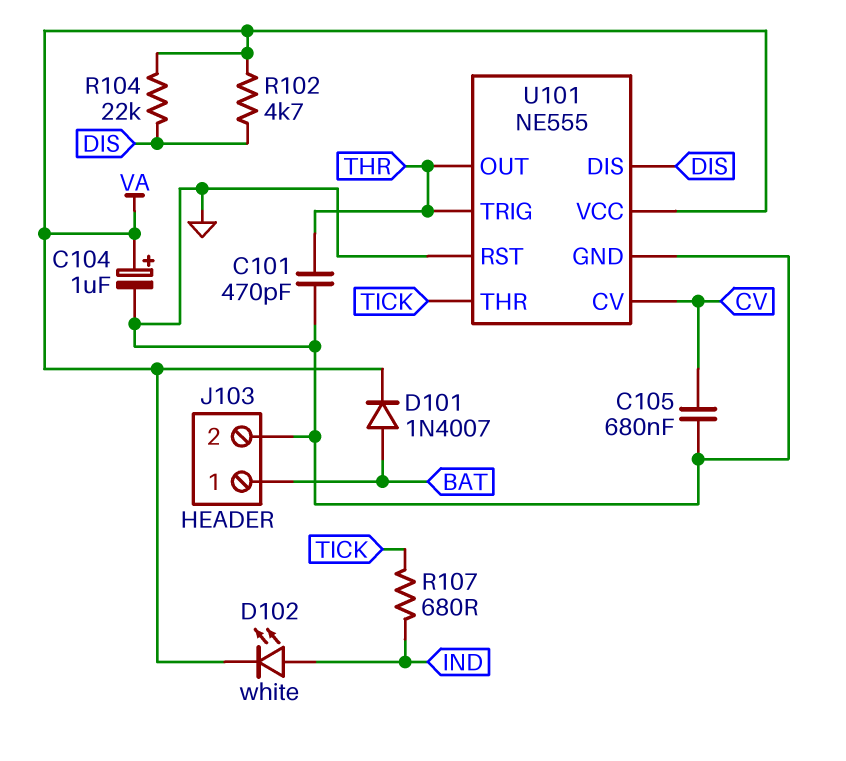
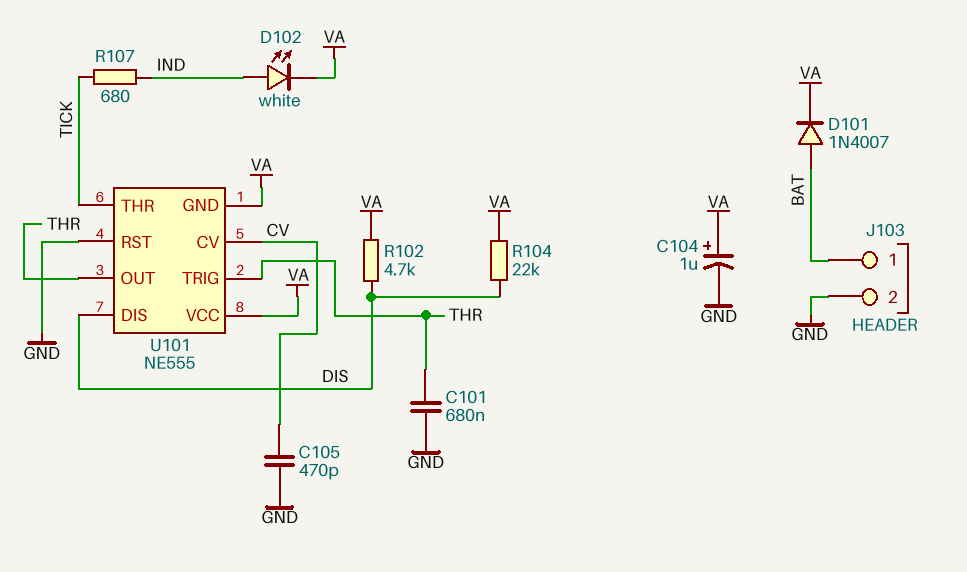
C101: 470pF (GND, THR) -> 680nF (GND, THR)
C105: 680nF (CV, GND) -> 470pF (CV, GND)
U101 pin GND: GND -> VA

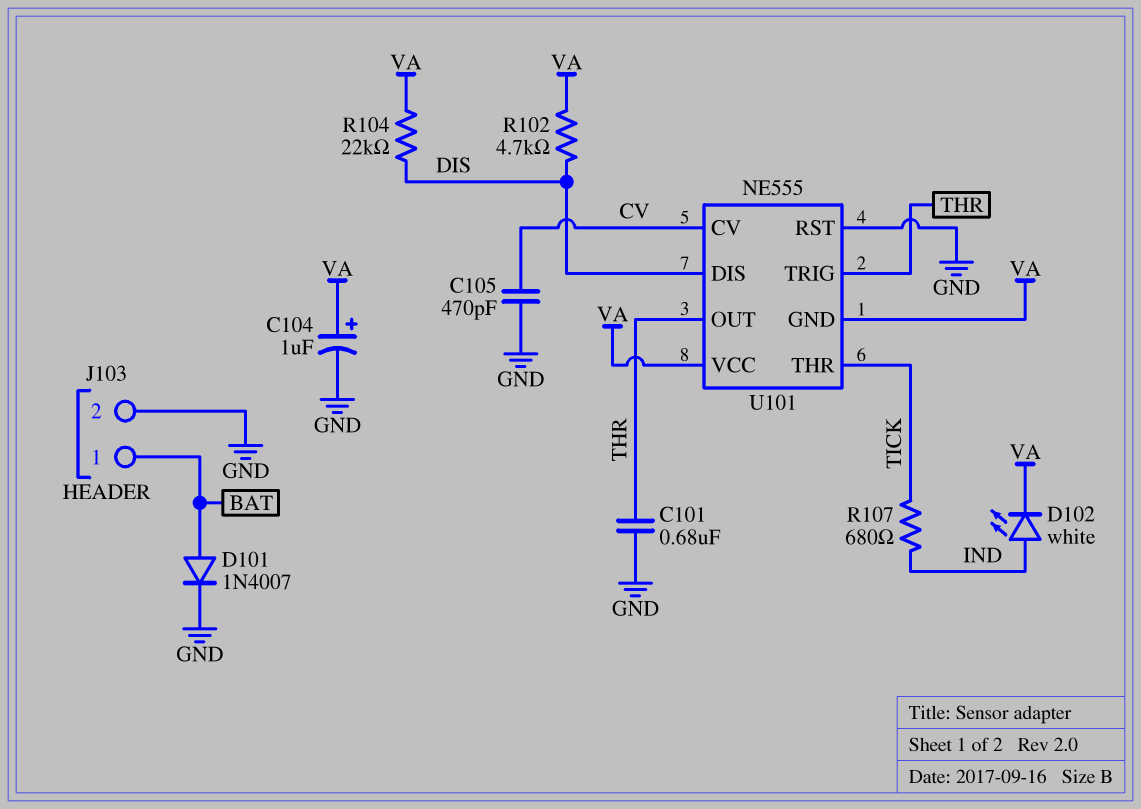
D101: diode 1N4007 (A BAT, K VA) -> diode 1N4007 (A BAT, K GND)

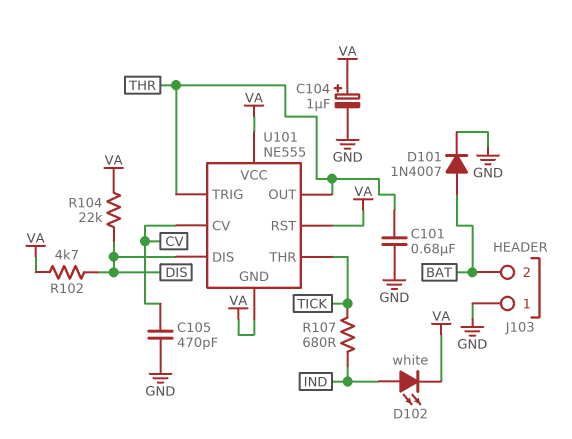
J103 pin 1: BAT -> GND
J103 pin 2: GND -> BAT
U101 pin RST: GND -> VA

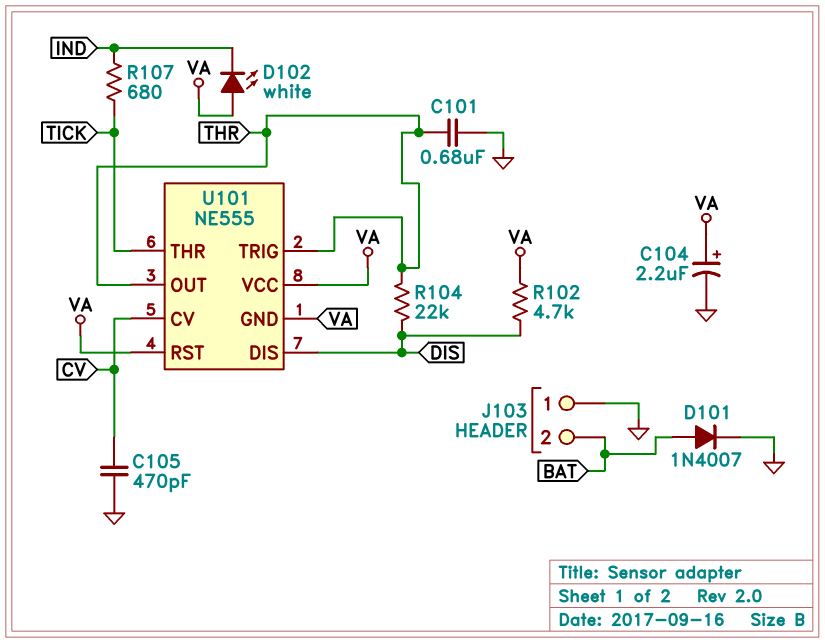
C104: 1uF (plus VA, minus GND) -> 2.2uF (plus VA, minus GND)
D102: LED white (A IND, K VA) -> LED white (A VA, K IND)
R104: 22k (DIS, VA) -> 22k (DIS, THR)

